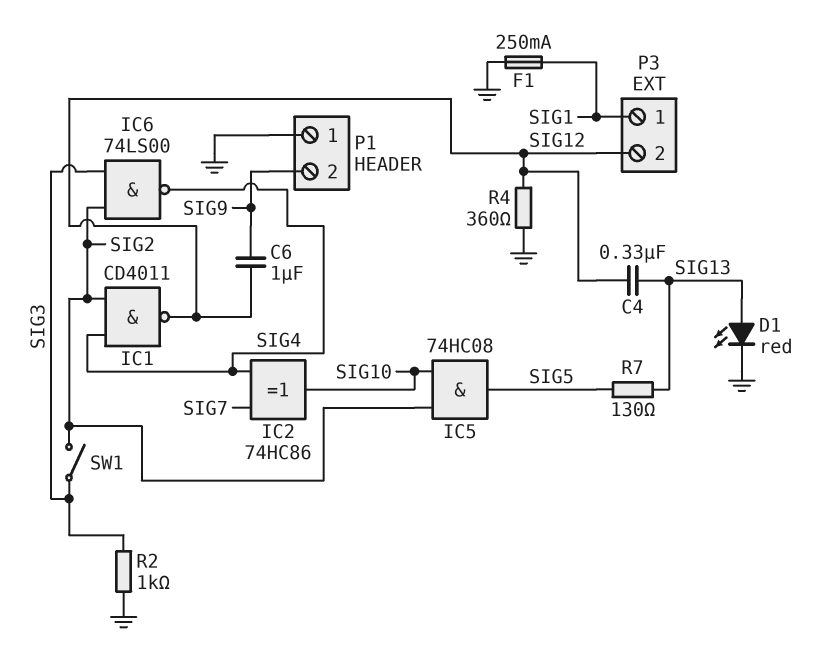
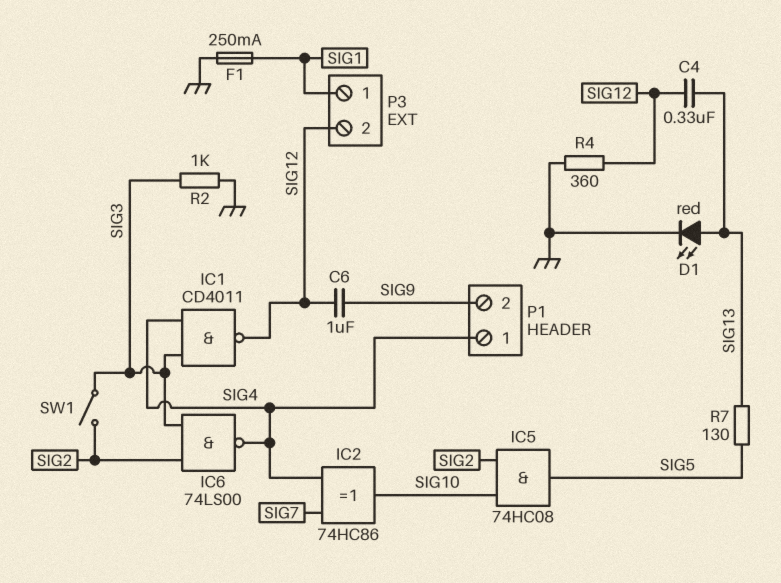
IC1: NAND CD4011 (in SIG2, in SIG4, out SIG12) -> NAND CD4011 (in SIG3, in SIG4, out SIG12)
P1 pin 1: GND -> SIG4

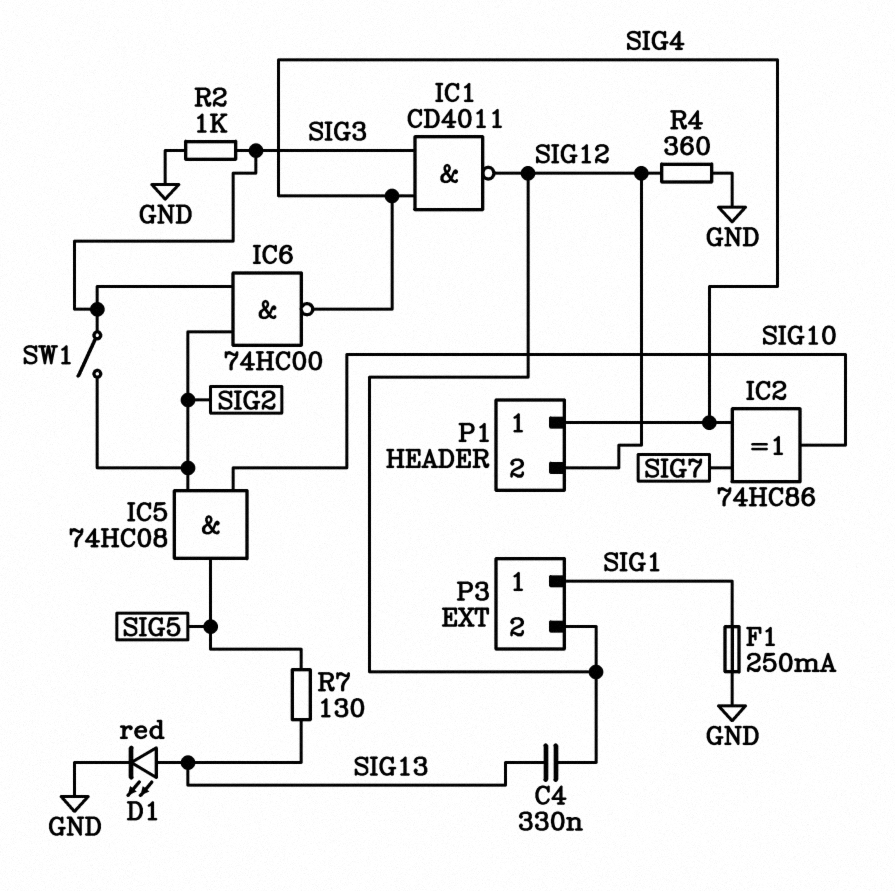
C6: 1uF (SIG9, SIG12) -> none
IC6: NAND 74LS00 (in SIG2, in SIG3, out SIG4) -> NAND 74HC00 (in SIG2, in SIG3, out SIG4)
P1 pin 2: SIG9 -> SIG12

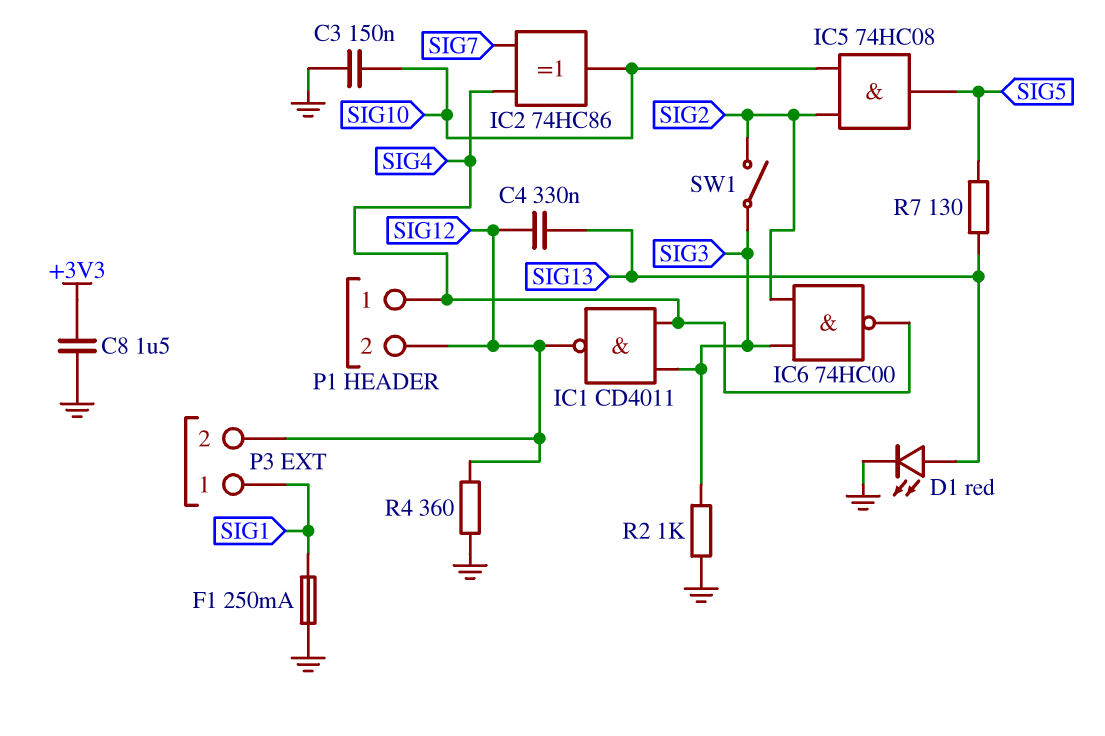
C3: none -> 150nF (GND, SIG10)
C8: none -> 1.5uF (+3V3, GND)

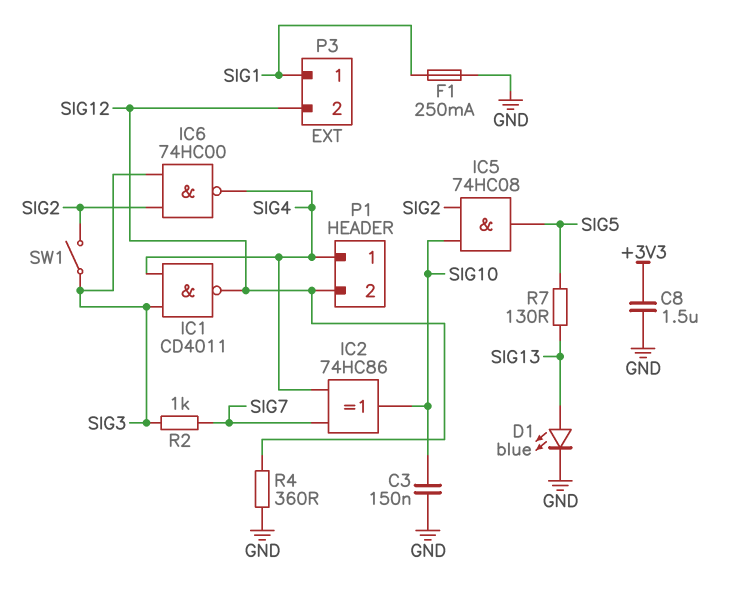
C4: 330nF (SIG12, SIG13) -> none
D1: LED red (A SIG13, K GND) -> LED blue (A SIG13, K GND)
R2: 1k (GND, SIG3) -> 1k (SIG3, SIG7)

